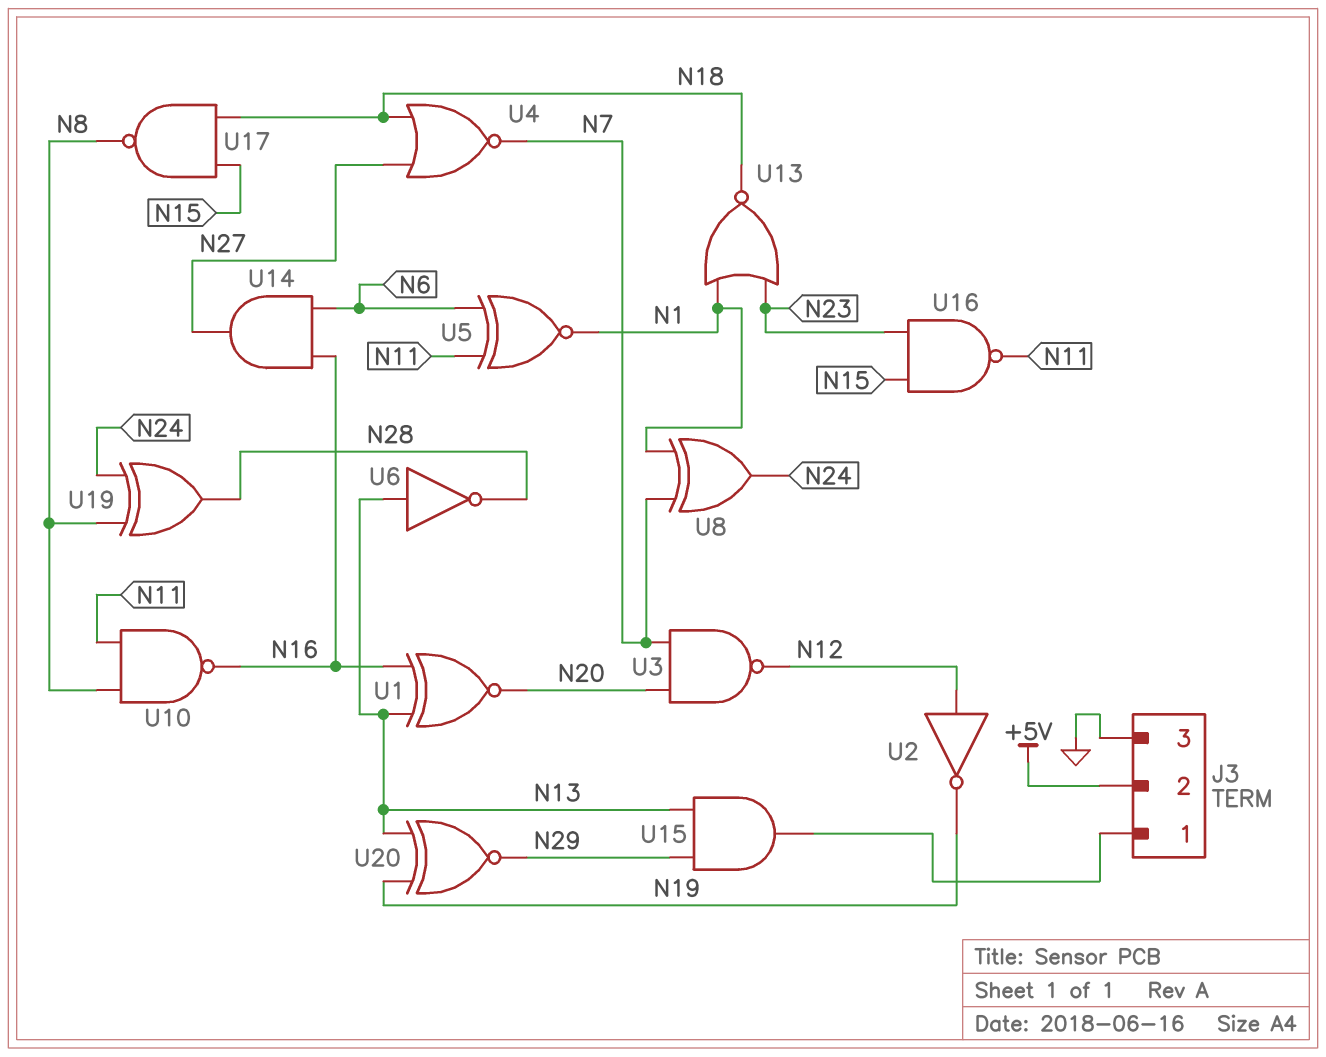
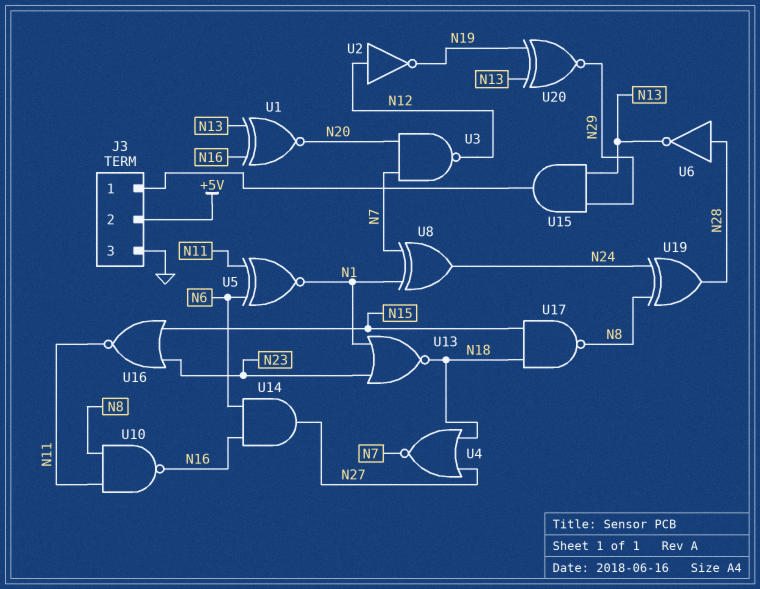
U6: NOT (in N13, out N28) -> NOT (in N28, out N13)
U16: NAND (in N15, in N23, out N11) -> NOR (in N15, in N23, out N11)

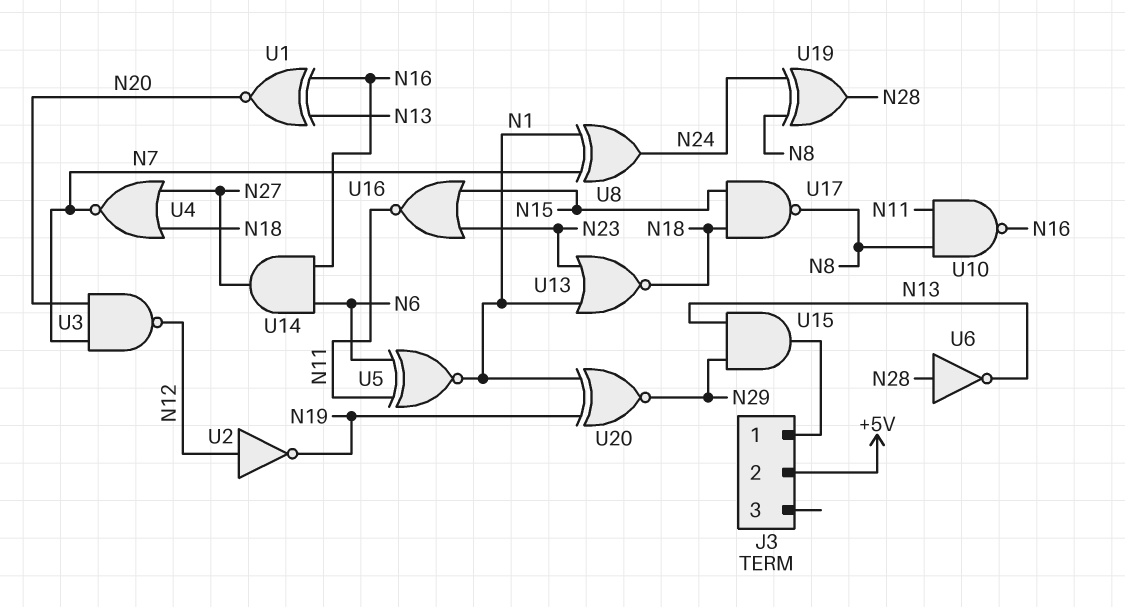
J3 pin 3: GND -> none
U20: XNOR (in N13, in N19, out N29) -> XNOR (in N1, in N19, out N29)

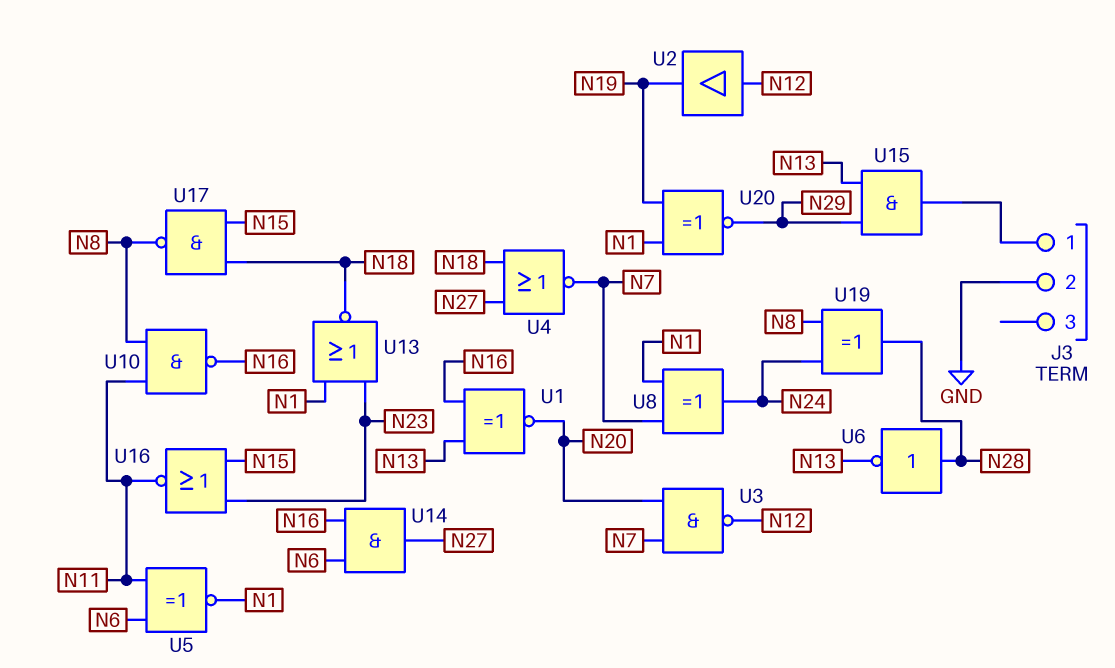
J3 pin 2: +5V -> GND
U2: NOT (in N12, out N19) -> buffer (in N12, out N19)

